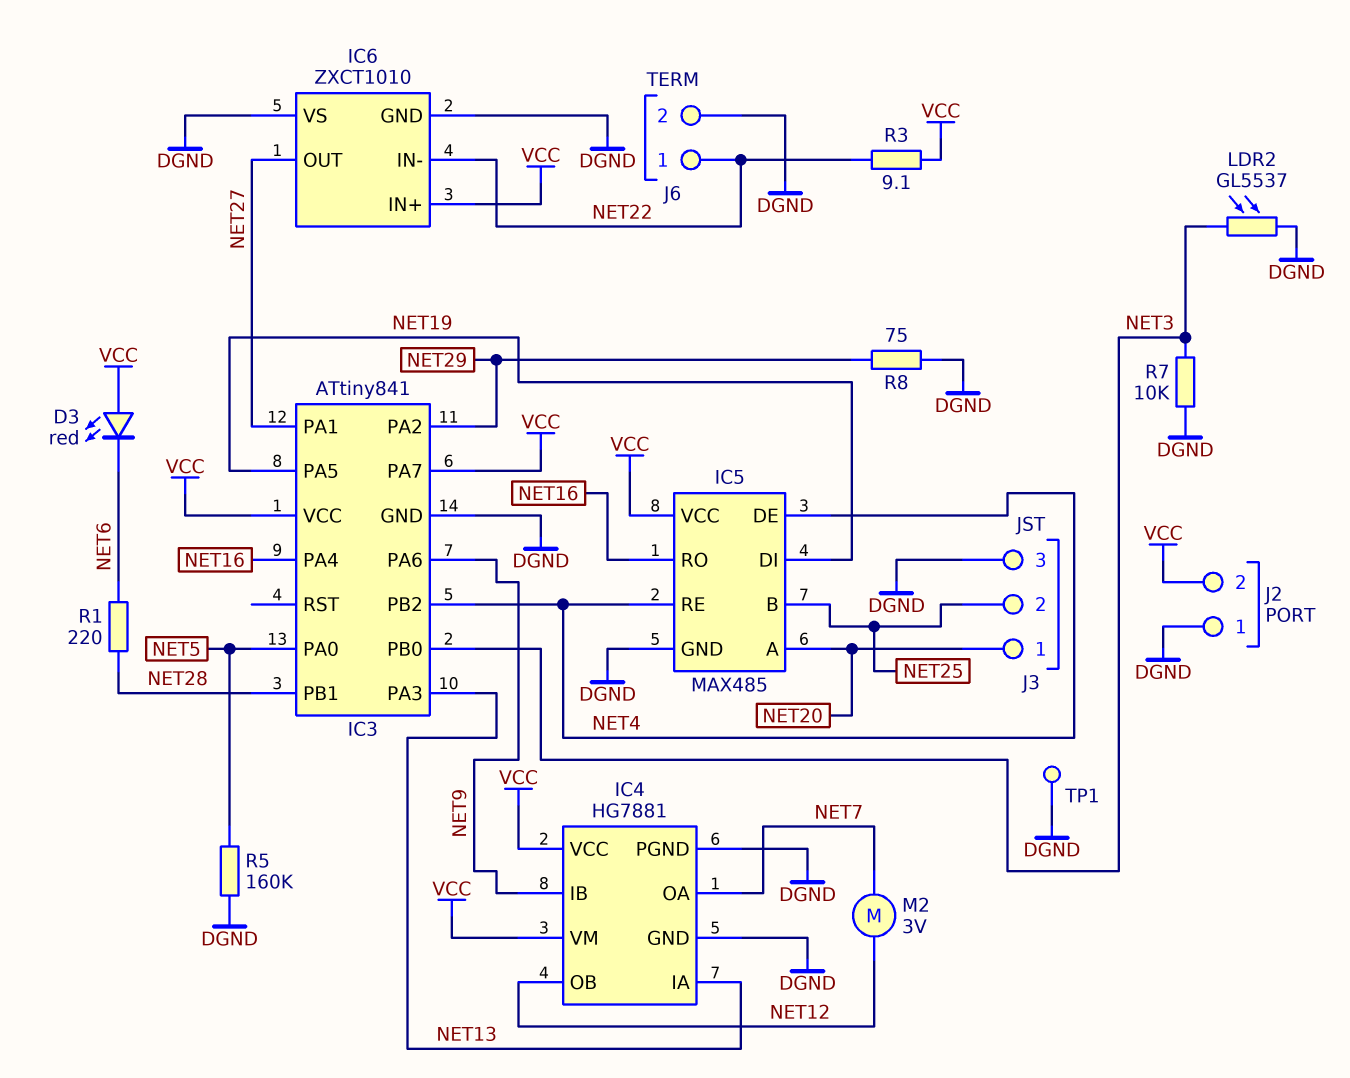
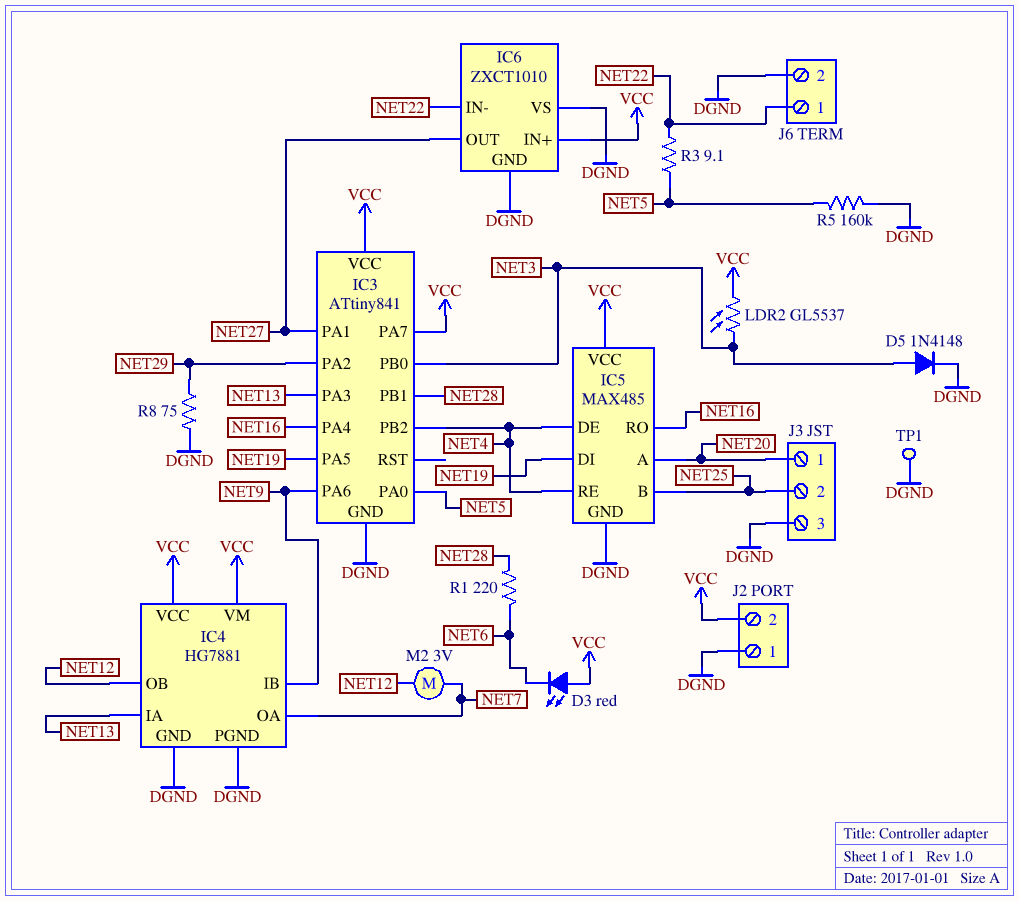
D5: none -> diode 1N4148 (A NET3, K DGND)
LDR2: GL5537 (DGND, NET3) -> GL5537 (NET3, VCC)
R3: 9.1 (NET22, VCC) -> 9.1 (NET5, NET22)
R7: 10k (DGND, NET3) -> none

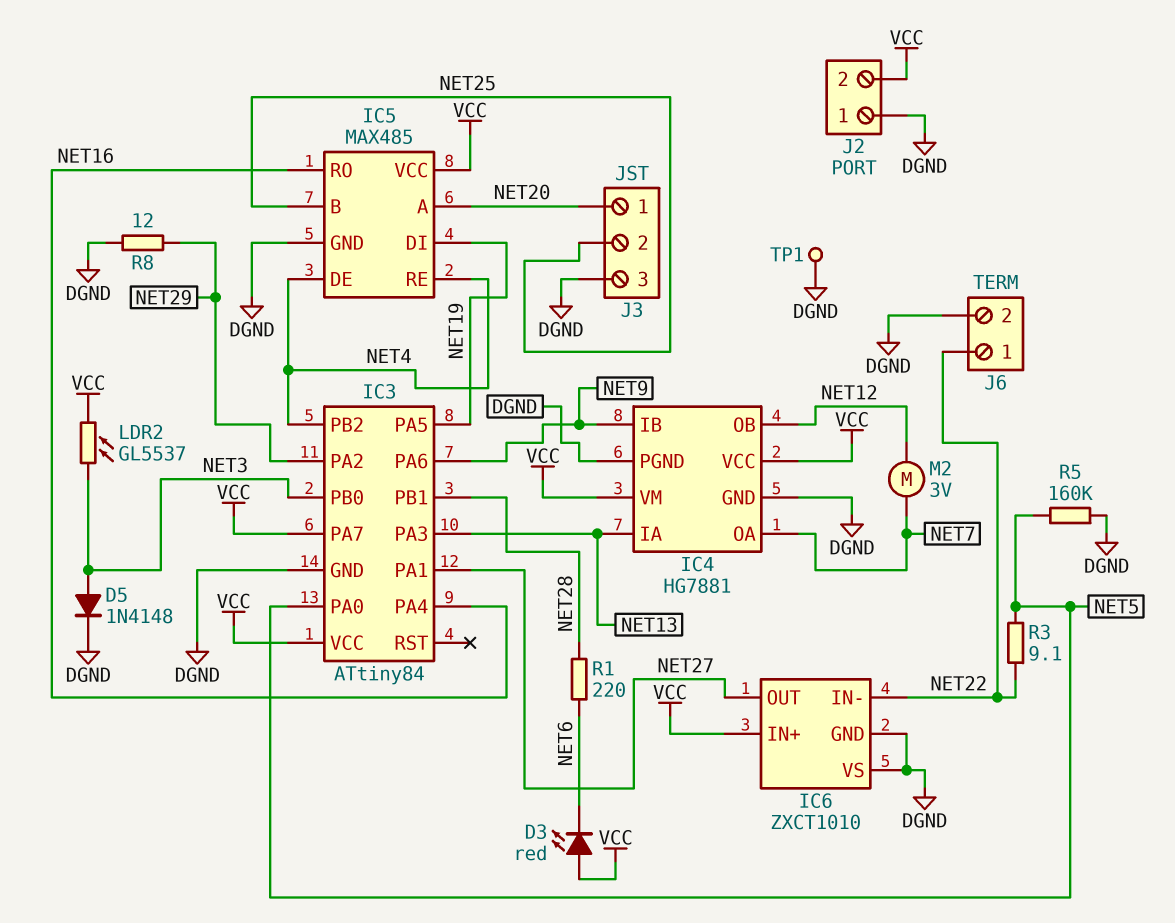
IC3: ATtiny841 -> ATtiny84
R8: 75 (DGND, NET29) -> 12 (DGND, NET29)

